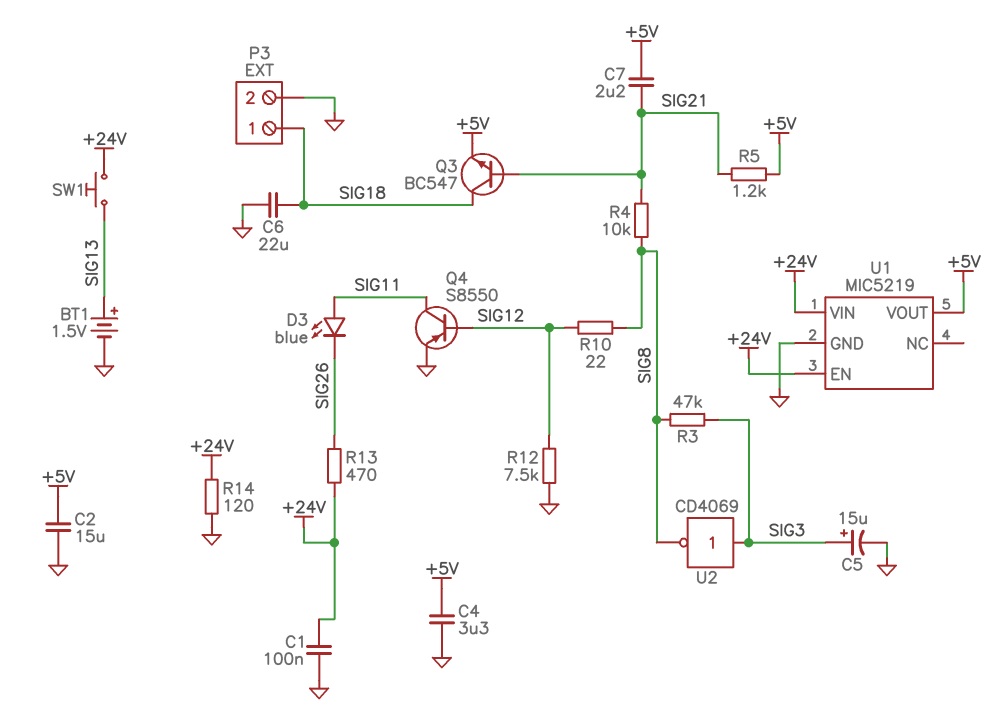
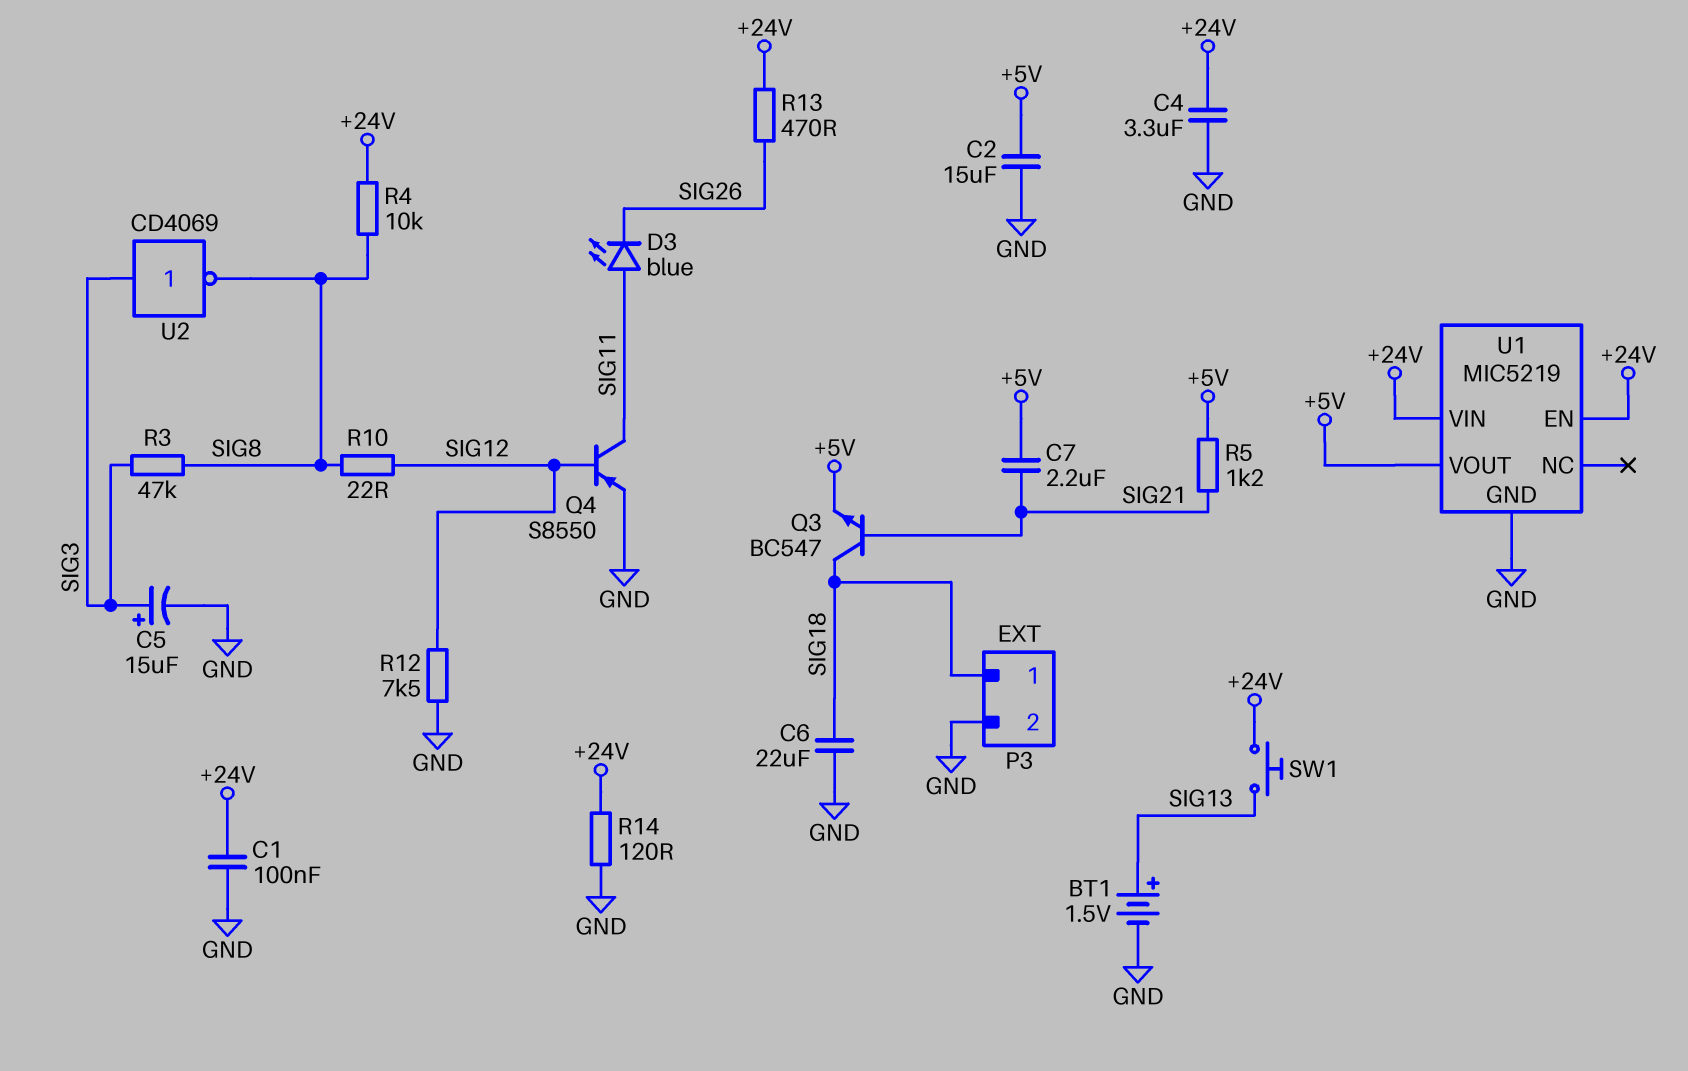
C4: 3.3uF (+5V, GND) -> 3.3uF (+24V, GND)
R4: 10k (SIG8, SIG21) -> 10k (+24V, SIG8)

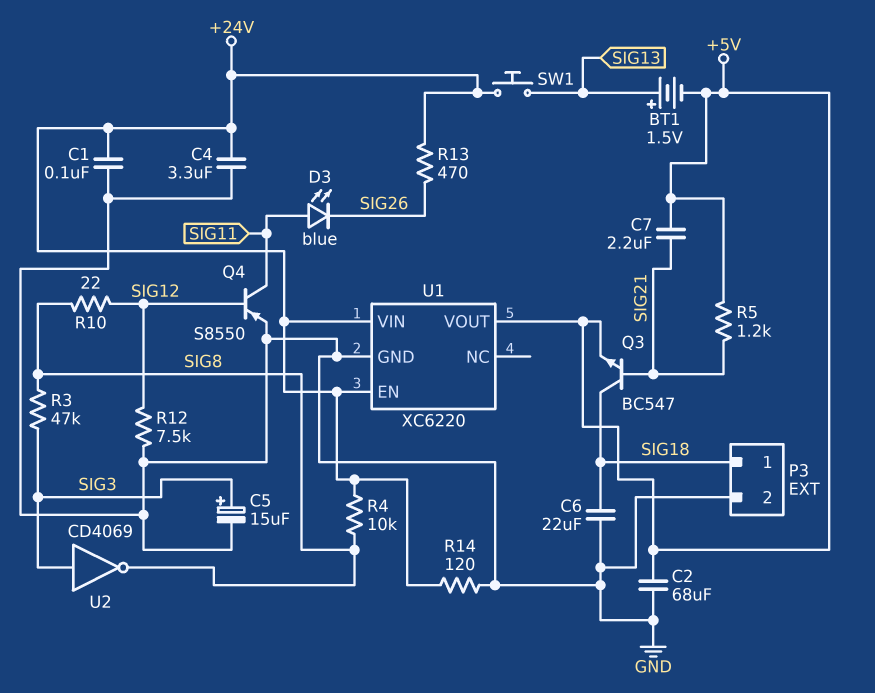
BT1: 1.5V (plus SIG13, minus GND) -> 1.5V (plus SIG13, minus +5V)
C2: 15uF (+5V, GND) -> 68uF (+5V, GND)
U1: MIC5219 -> XC6220

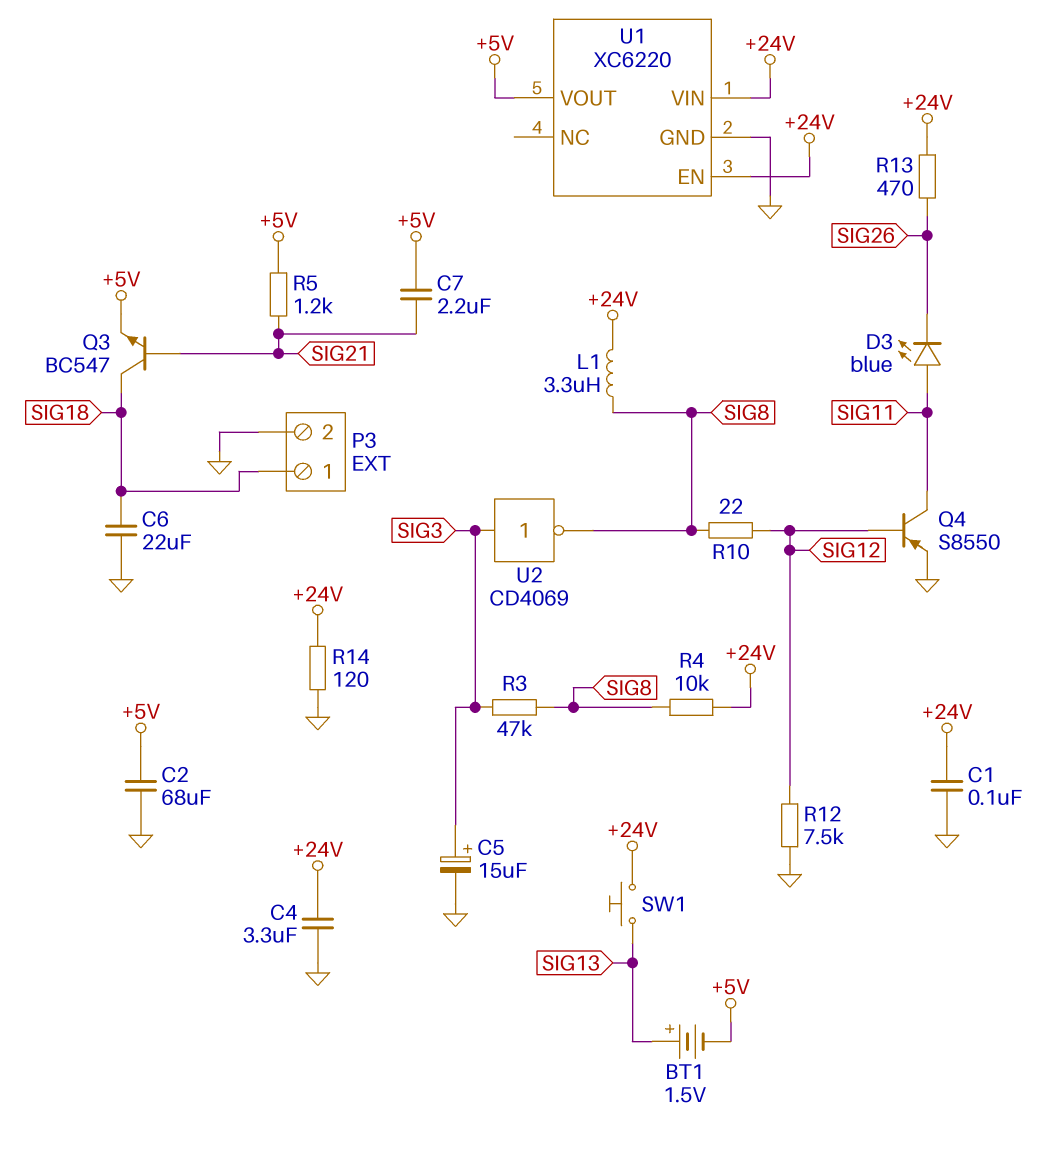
L1: none -> 3.3uH (+24V, SIG8)

